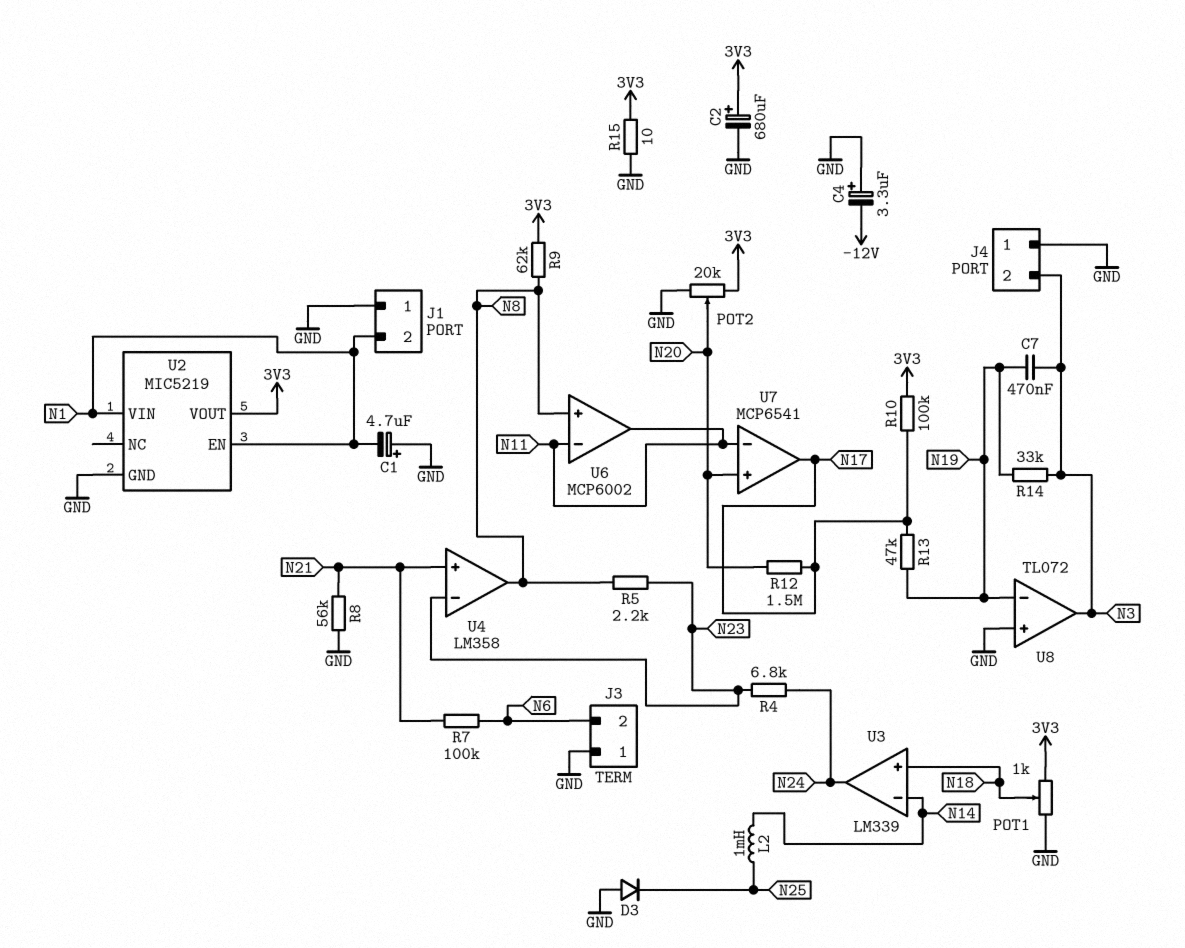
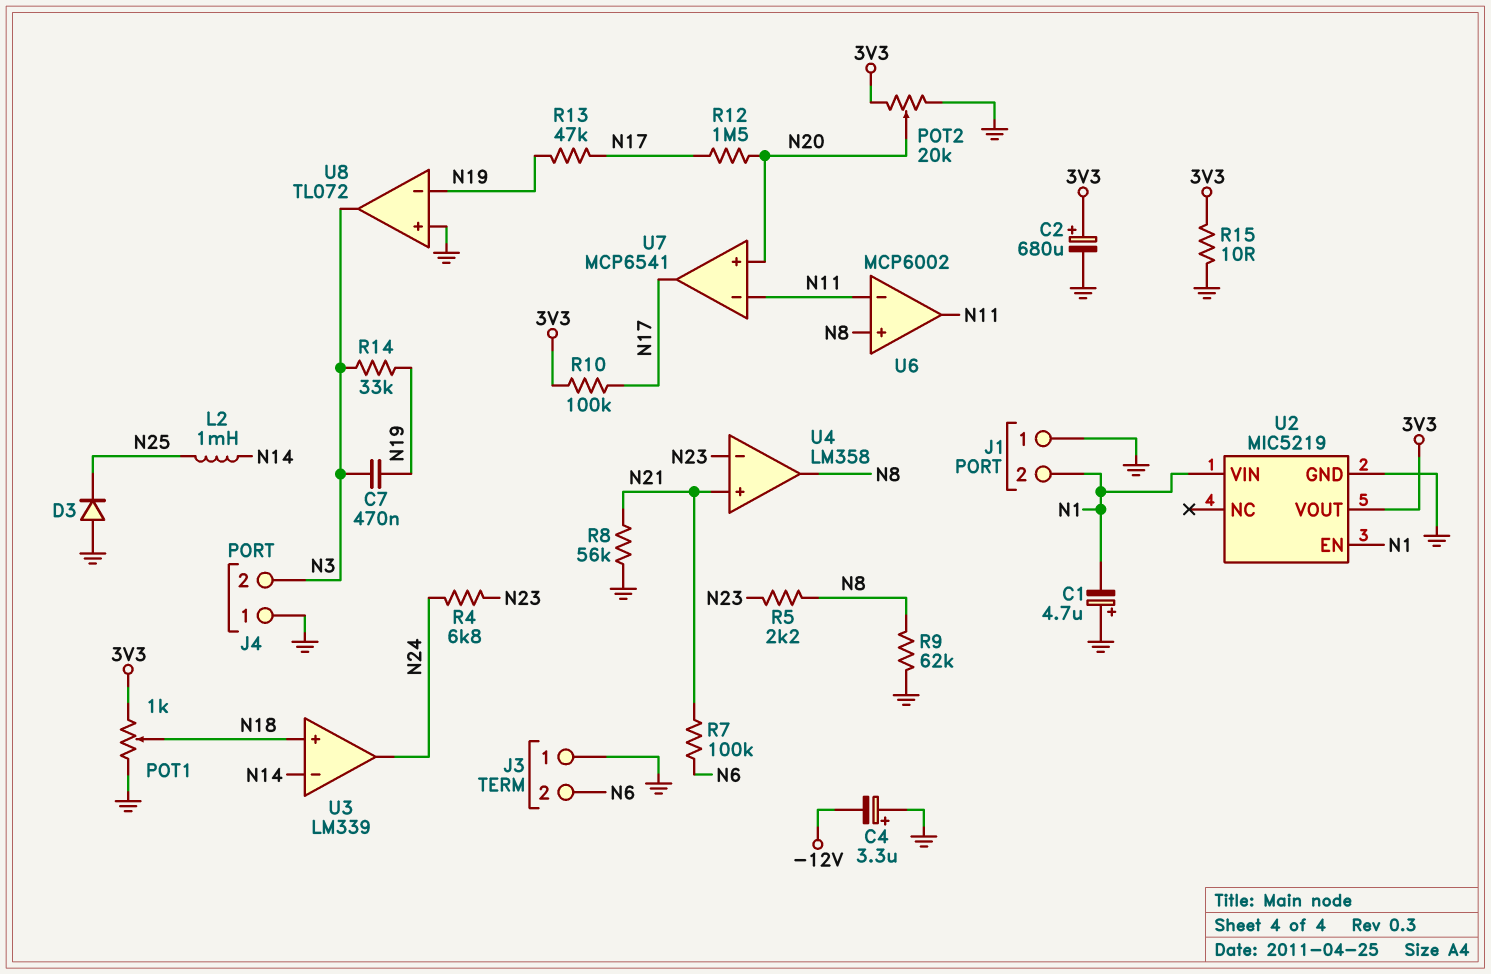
R9: 62k (3V3, N8) -> 62k (GND, N8)

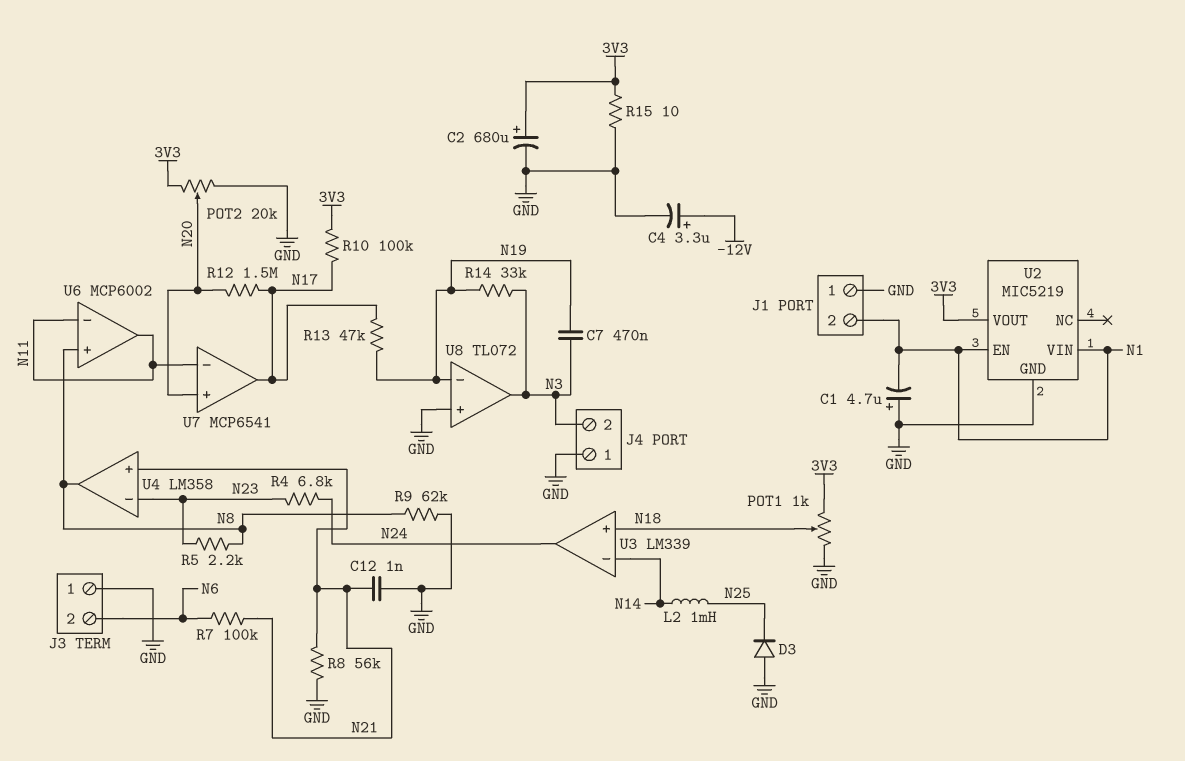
C4: 3.3uF (plus GND, minus -12V) -> 3.3uF (plus -12V, minus GND)
C12: none -> 1nF (GND, N21)

